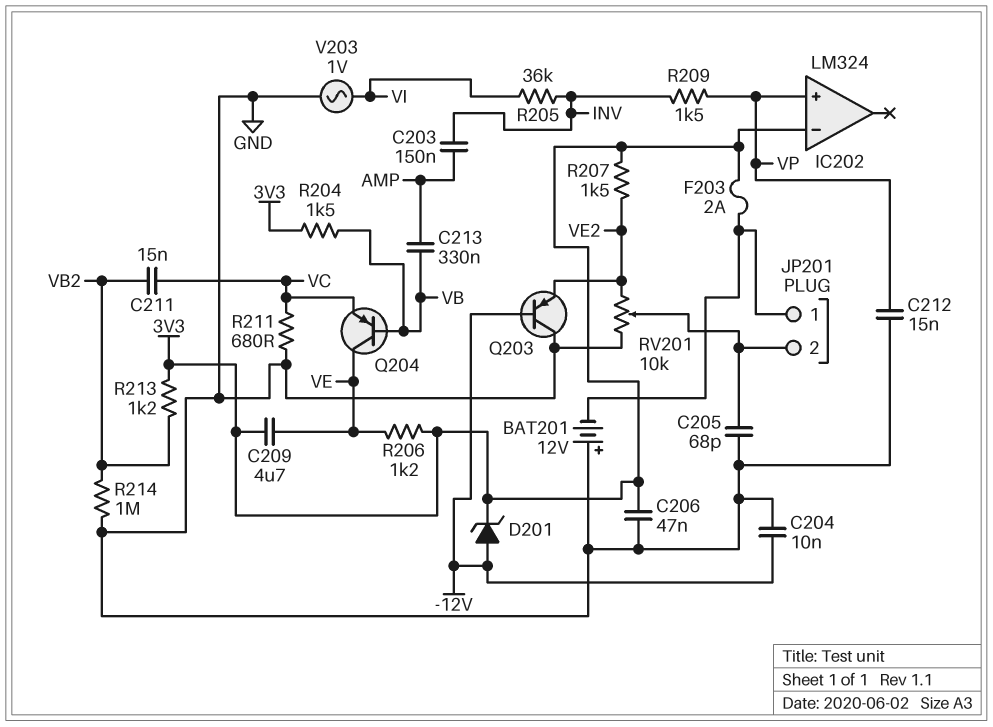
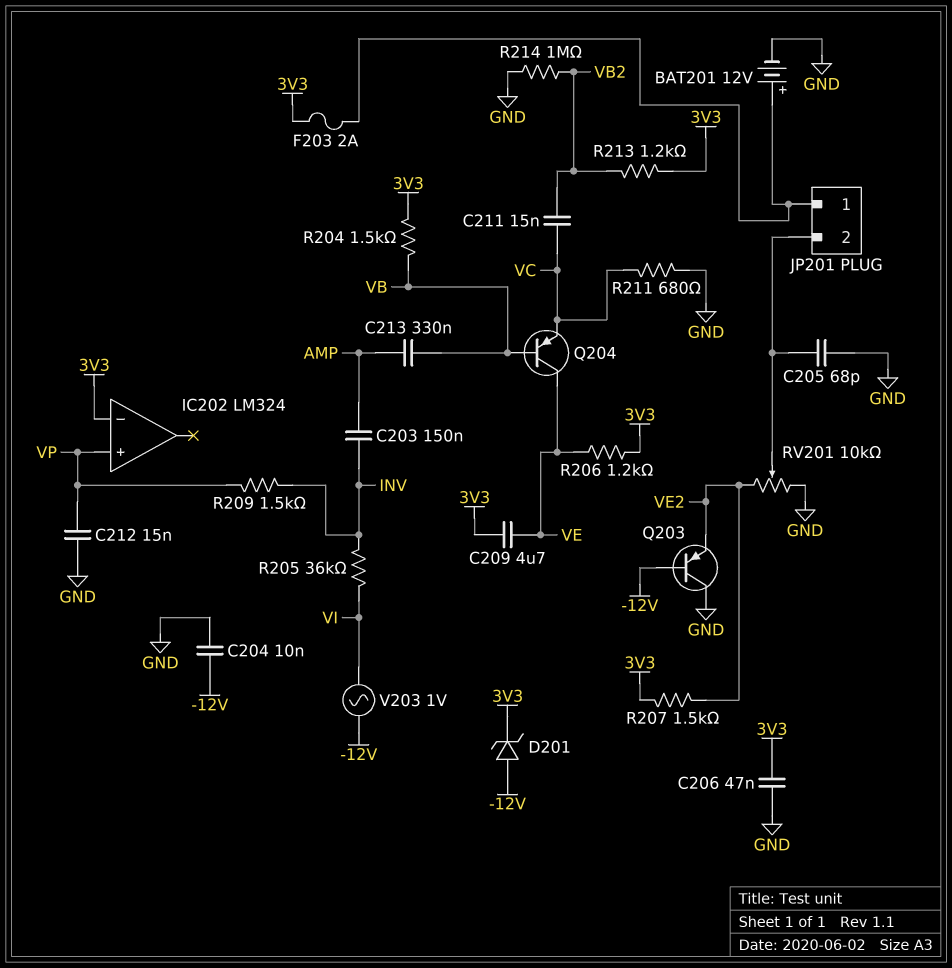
BAT201: 12V (plus GND, minus JP201/1) -> 12V (plus JP201/1, minus GND)
V203: AC 1V (GND, VI) -> AC 1V (-12V, VI)

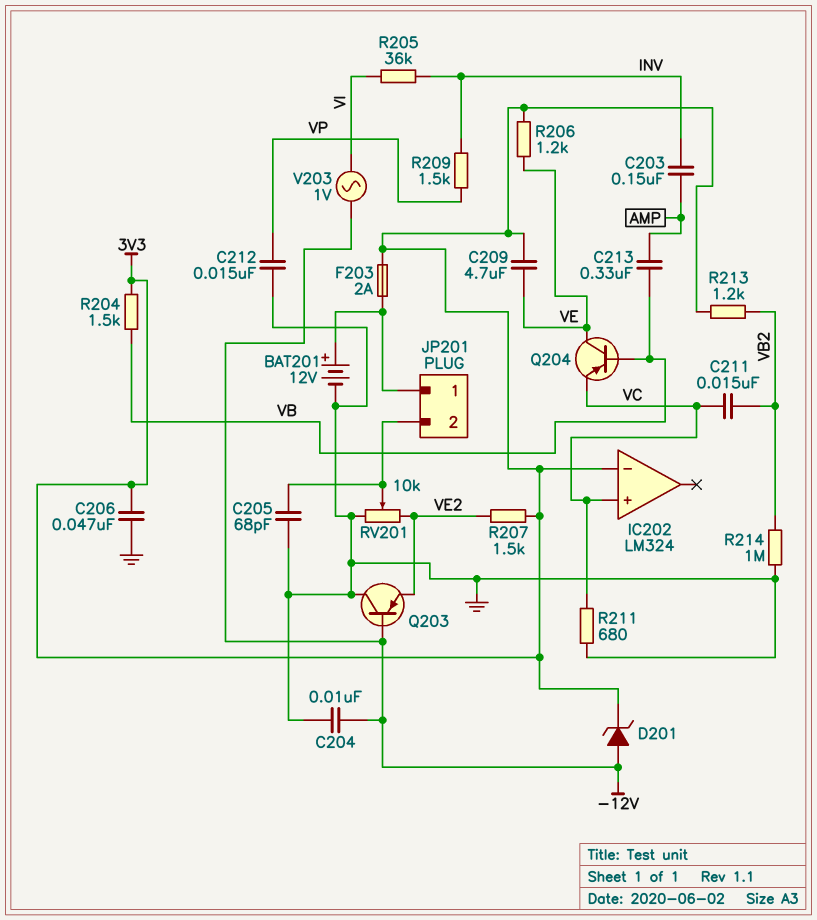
IC202 pin in+: VP -> VC

